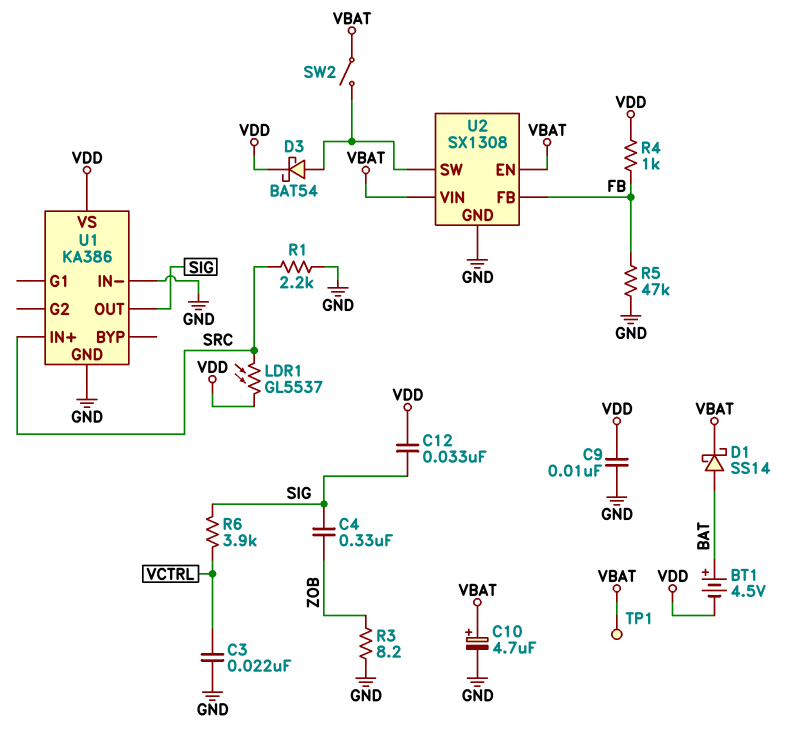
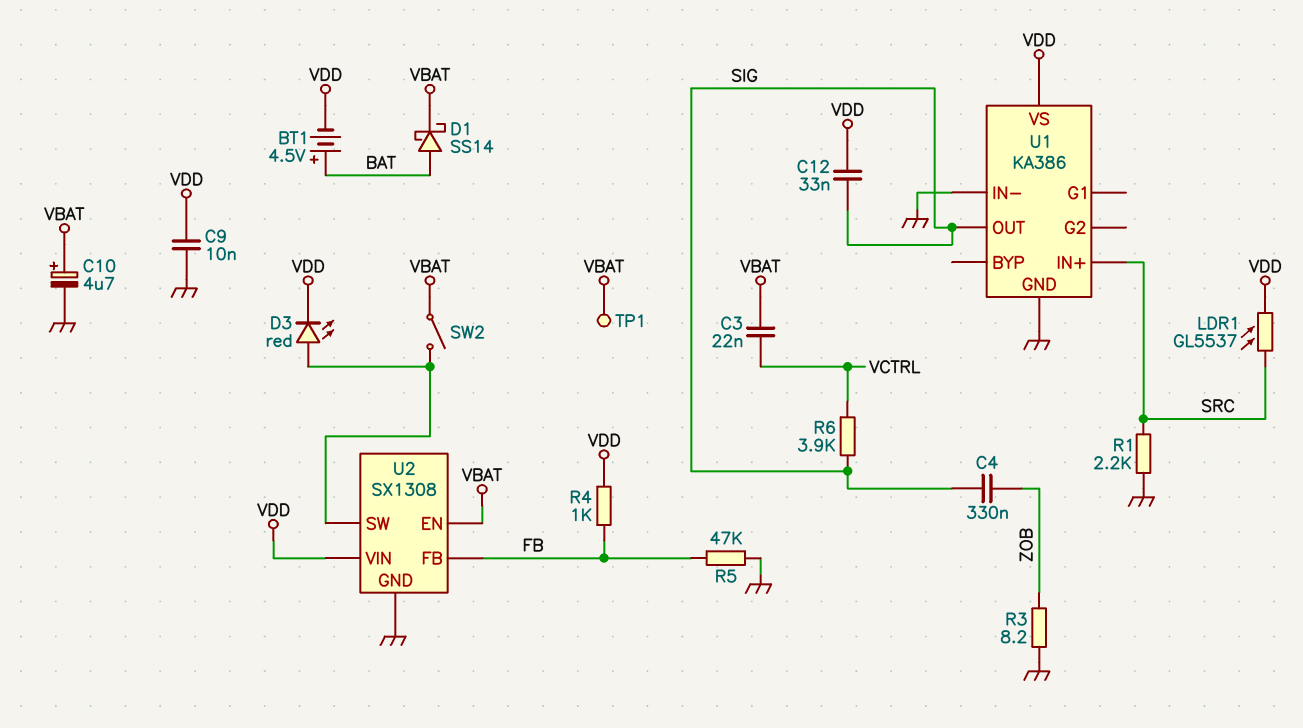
C3: 22nF (GND, VCTRL) -> 22nF (VBAT, VCTRL)
D3: schottky BAT54 (A U2/SW, K VDD) -> LED red (A U2/SW, K VDD)
U2 pin VIN: VBAT -> VDD

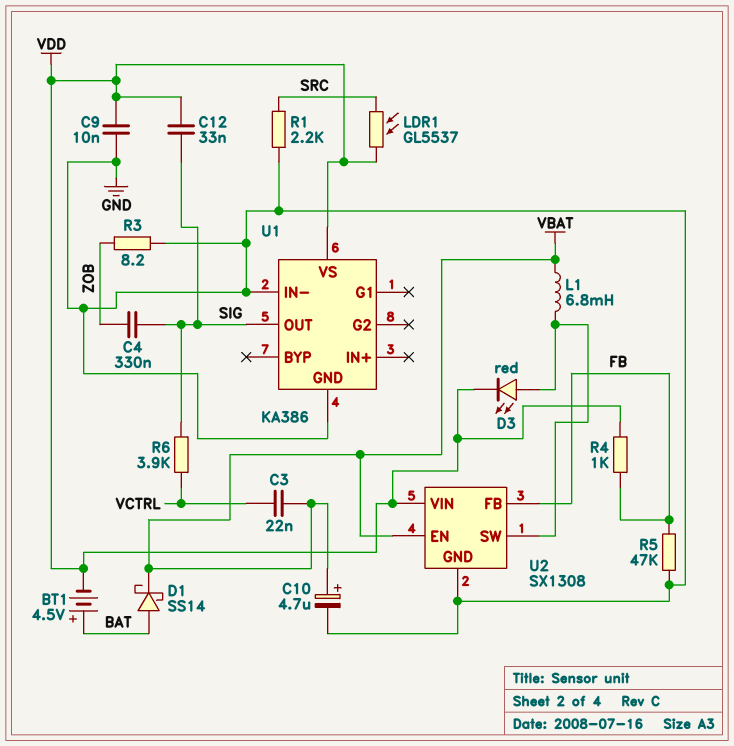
L1: none -> 6.8mH (U2/SW, VBAT)
SW2: switch (U2/SW, VBAT) -> none
TP1: test point (VBAT) -> none
U1 pin IN+: SRC -> none

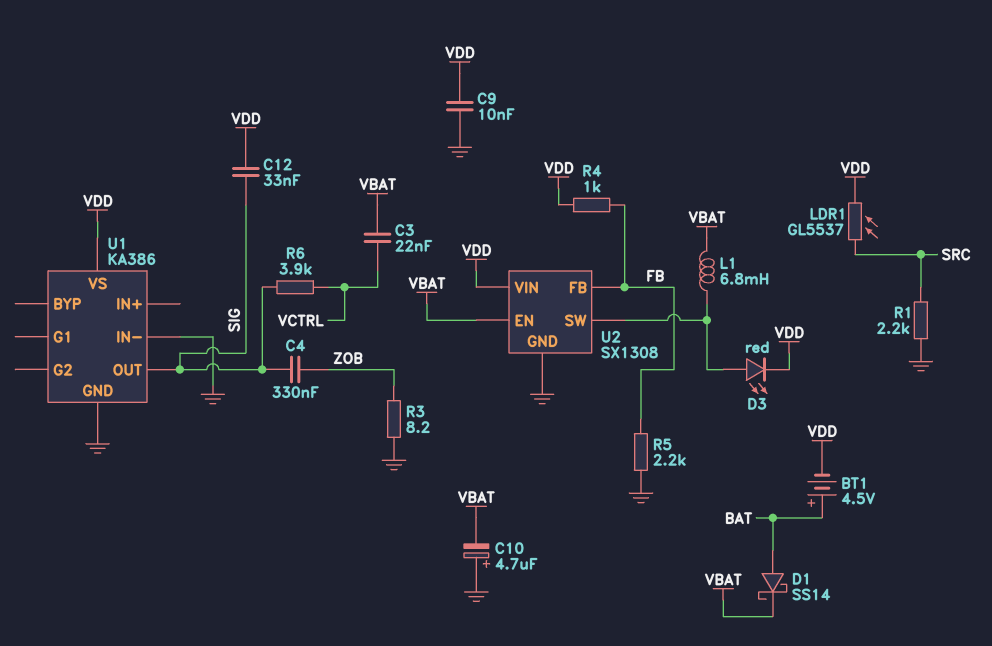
C10: 4.7uF (plus VBAT, minus GND) -> 4.7uF (plus GND, minus VBAT)
R5: 47k (FB, GND) -> 2.2k (FB, GND)

